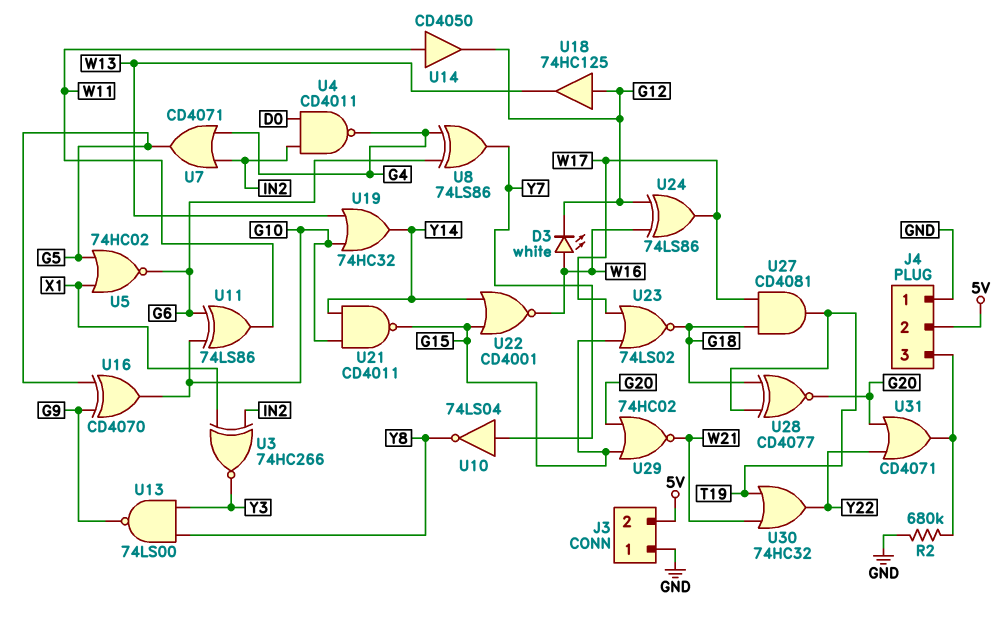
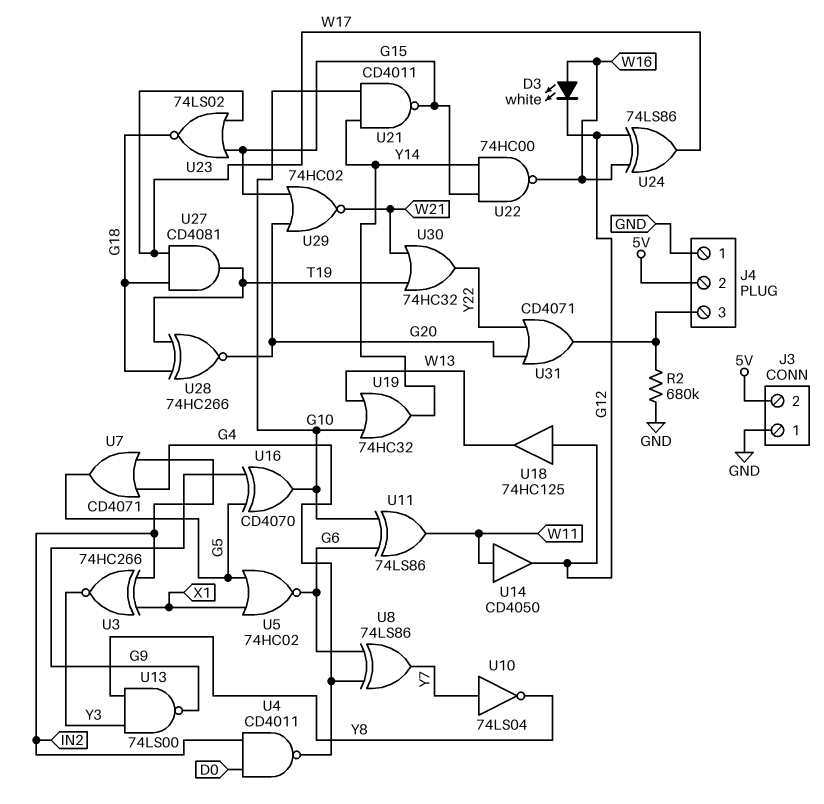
U22: NOR CD4001 (in G15, in Y14, out W16) -> NAND 74HC00 (in G15, in Y14, out W16)
U28: XNOR CD4077 (in G18, in T19, out G20) -> XNOR 74HC266 (in G18, in T19, out G20)

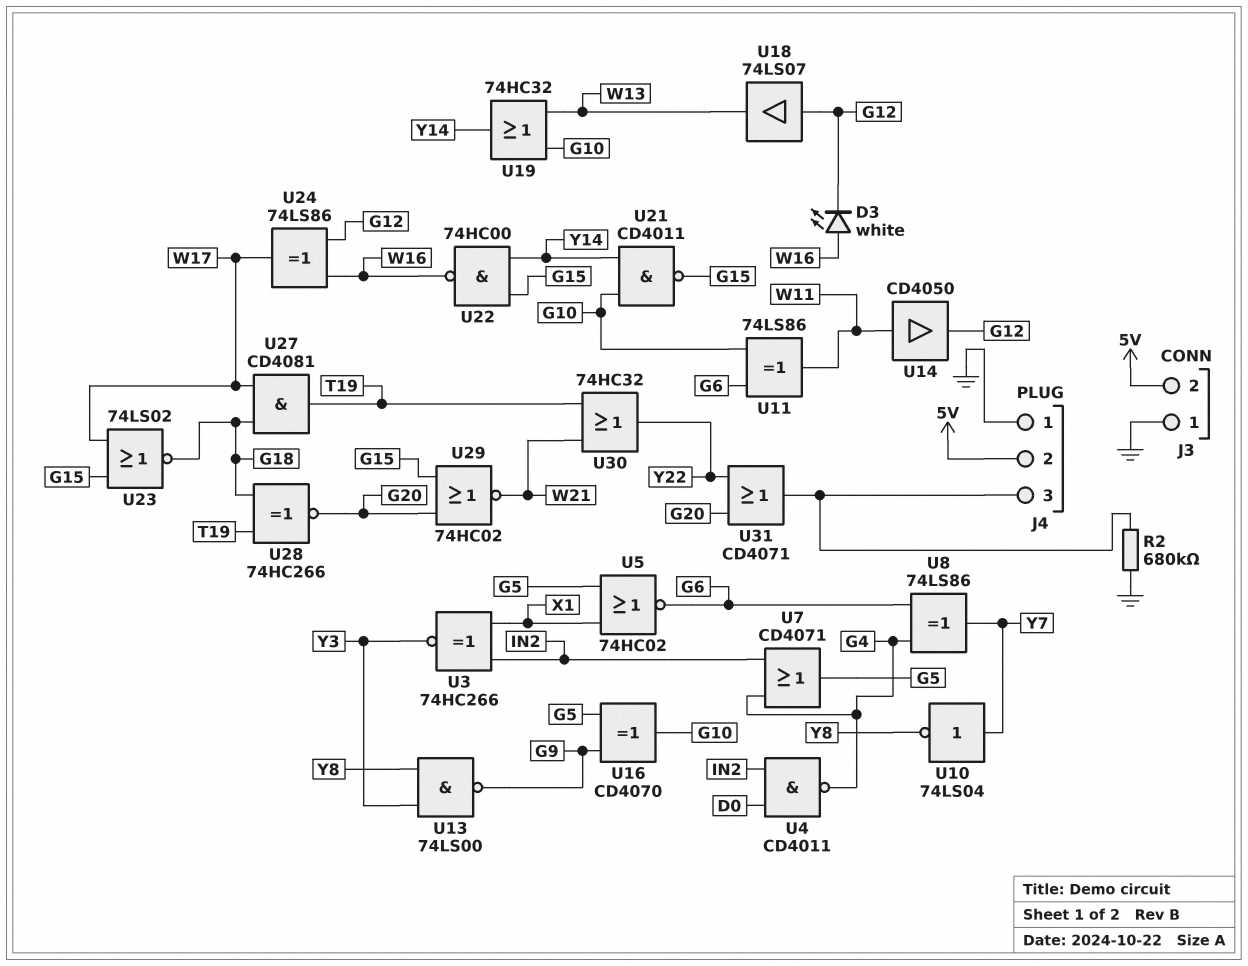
U18: buffer 74HC125 (in G12, out W13) -> buffer 74LS07 (in G12, out W13)

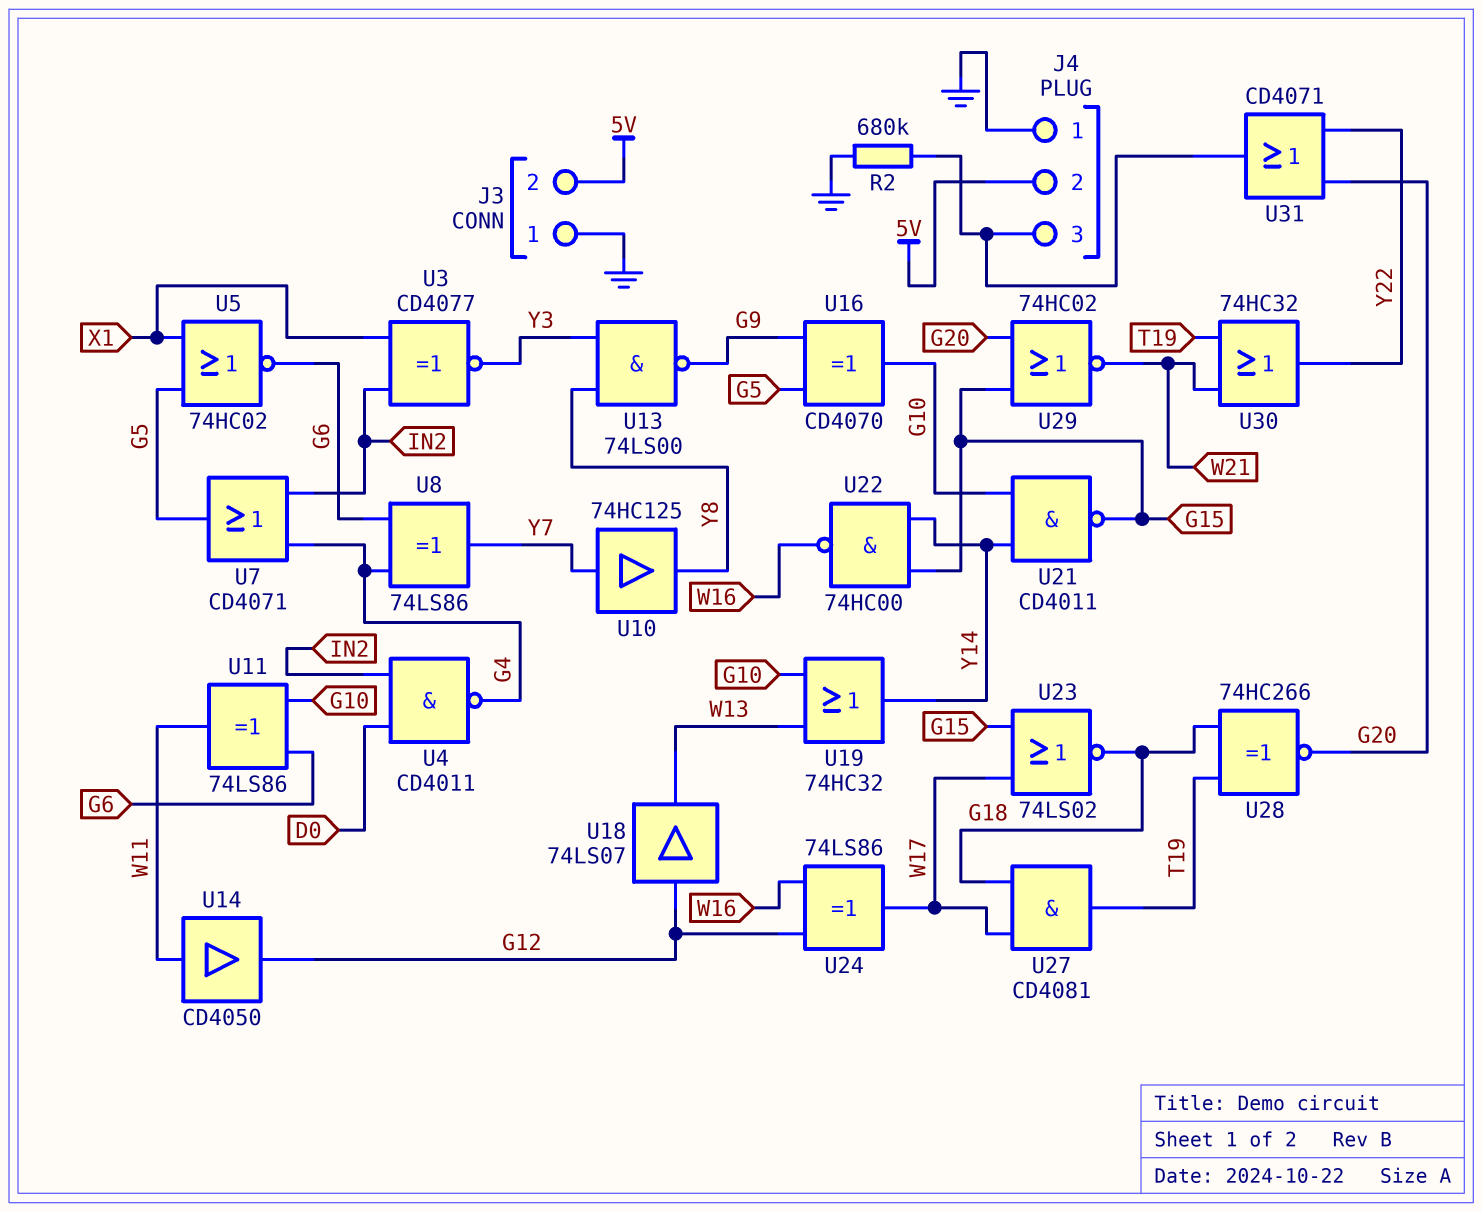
D3: LED white (A W16, K G12) -> none
U3: XNOR 74HC266 (in IN2, in X1, out Y3) -> XNOR CD4077 (in IN2, in X1, out Y3)
U10: NOT 74LS04 (in Y7, out Y8) -> buffer 74HC125 (in Y7, out Y8)

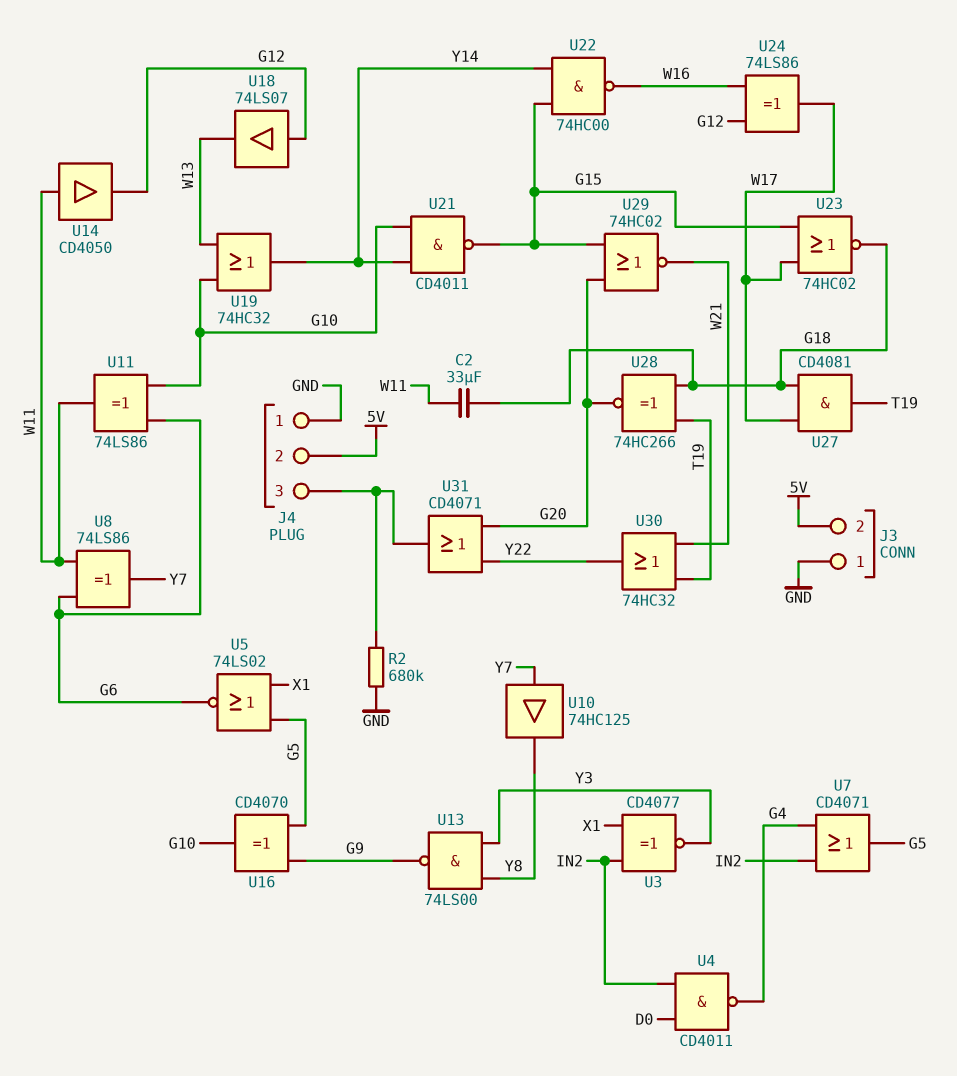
C2: none -> 33uF (G18, W11)
U5: NOR 74HC02 (in G5, in X1, out G6) -> NOR 74LS02 (in G5, in X1, out G6)
U8: XOR 74LS86 (in G4, in G6, out Y7) -> XOR 74LS86 (in G6, in W11, out Y7)
U23: NOR 74LS02 (in G15, in W17, out G18) -> NOR 74HC02 (in G15, in W17, out G18)

